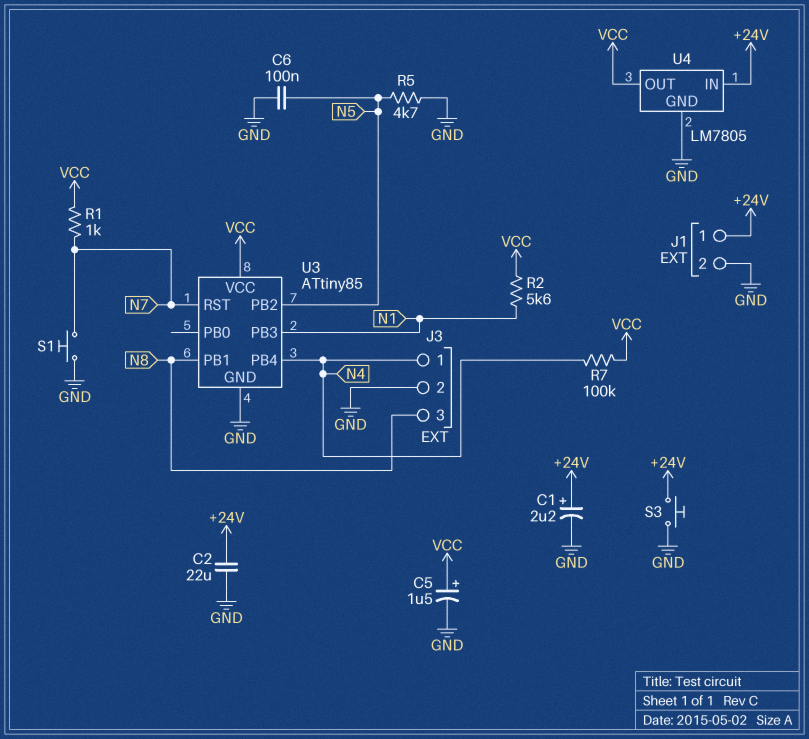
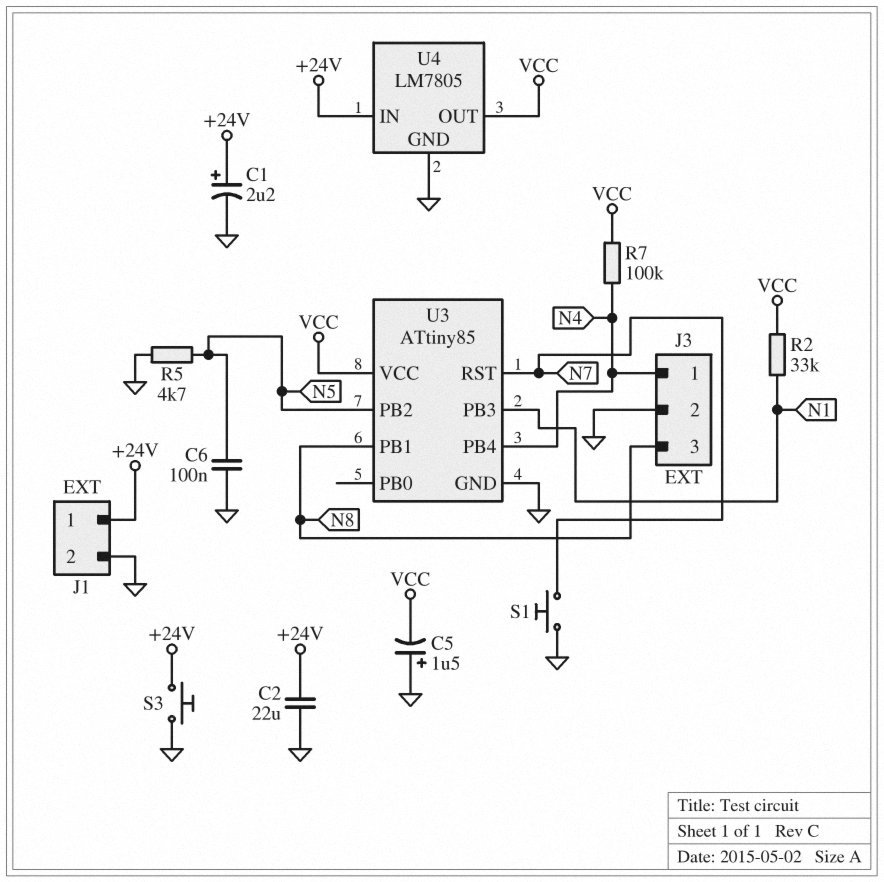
C5: 1.5uF (plus VCC, minus GND) -> 1.5uF (plus GND, minus VCC)
R1: 1k (N7, VCC) -> none
R2: 5.6k (N1, VCC) -> 33k (N1, VCC)

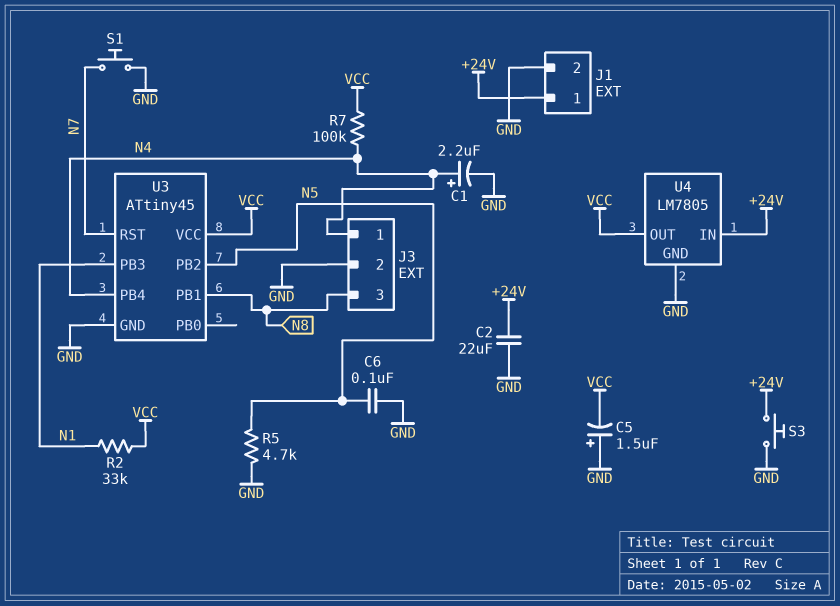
C1: 2.2uF (plus +24V, minus GND) -> 2.2uF (plus N4, minus GND)
U3: ATtiny85 -> ATtiny45

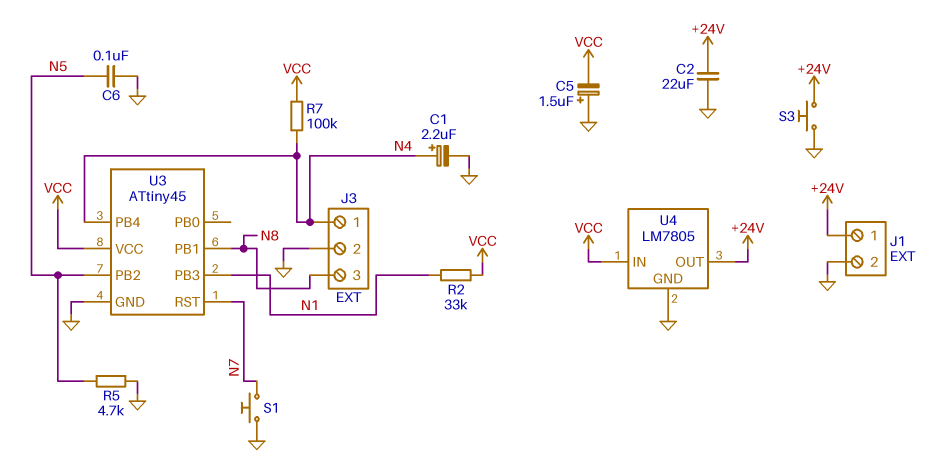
U4 pin IN: +24V -> VCC
U4 pin OUT: VCC -> +24V

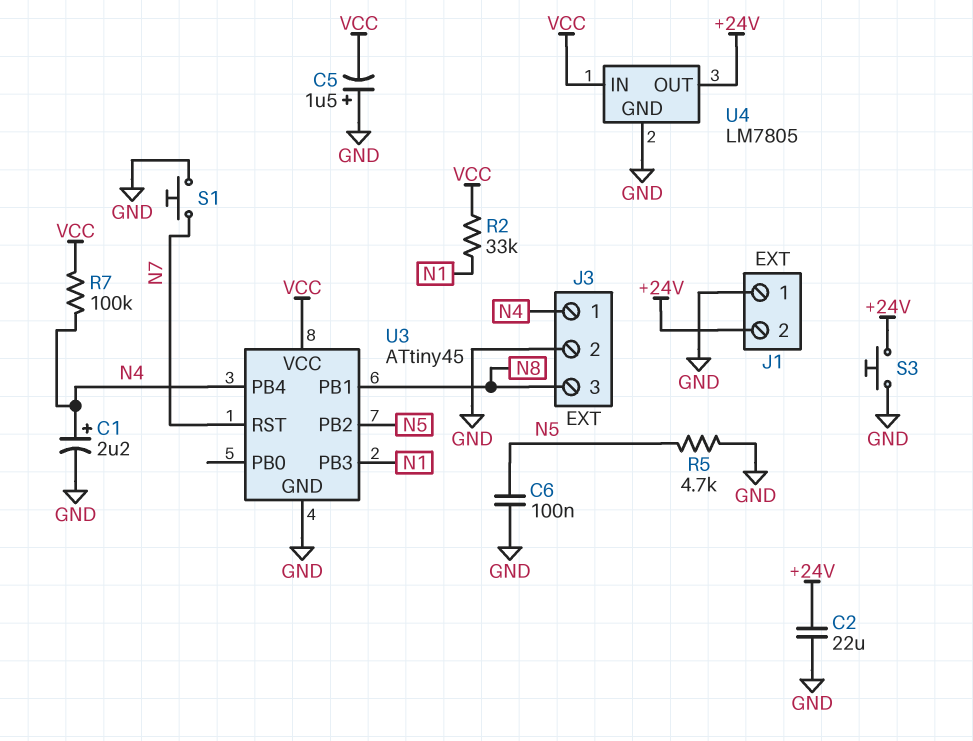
J1 pin 1: +24V -> GND
J1 pin 2: GND -> +24V

